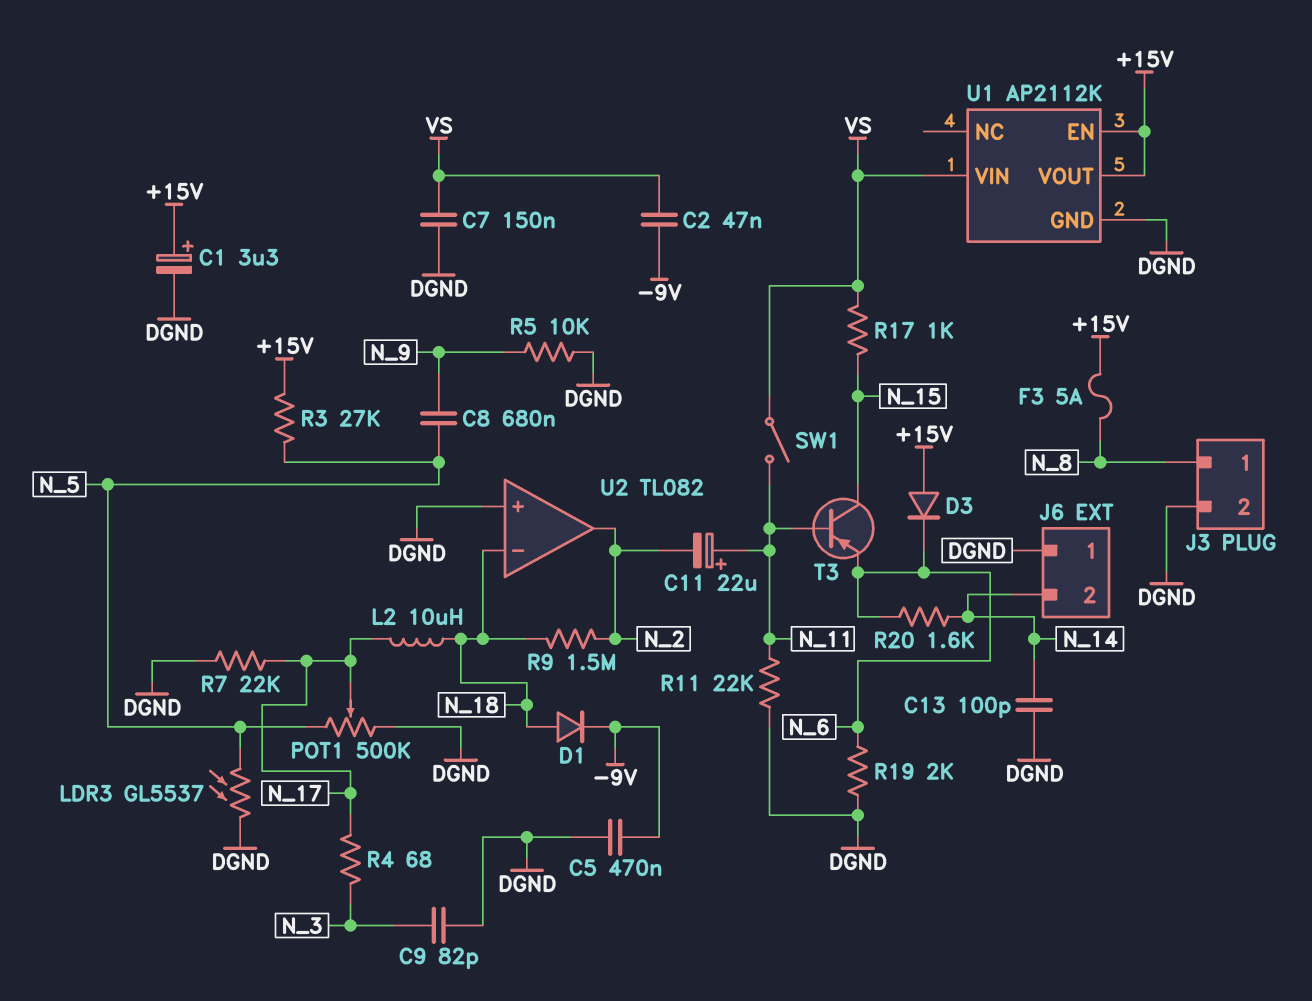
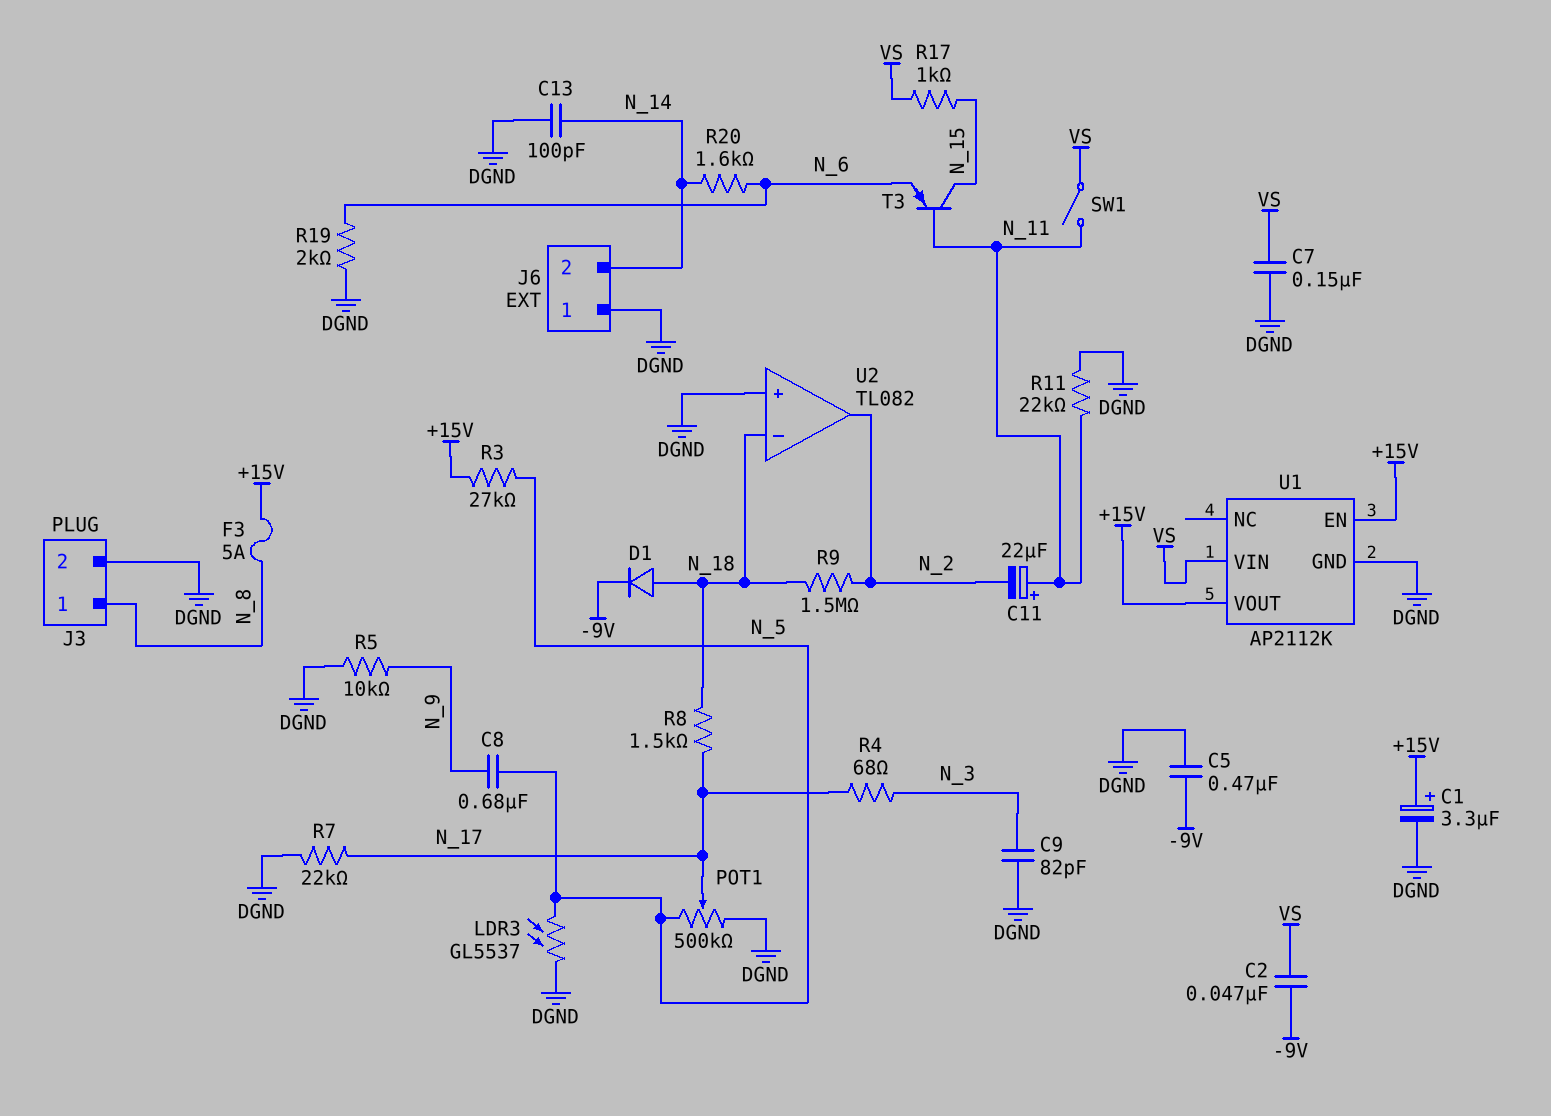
D3: diode (A +15V, K N_6) -> none
L2: 10uH (N_17, N_18) -> none
R8: none -> 1.5k (N_17, N_18)

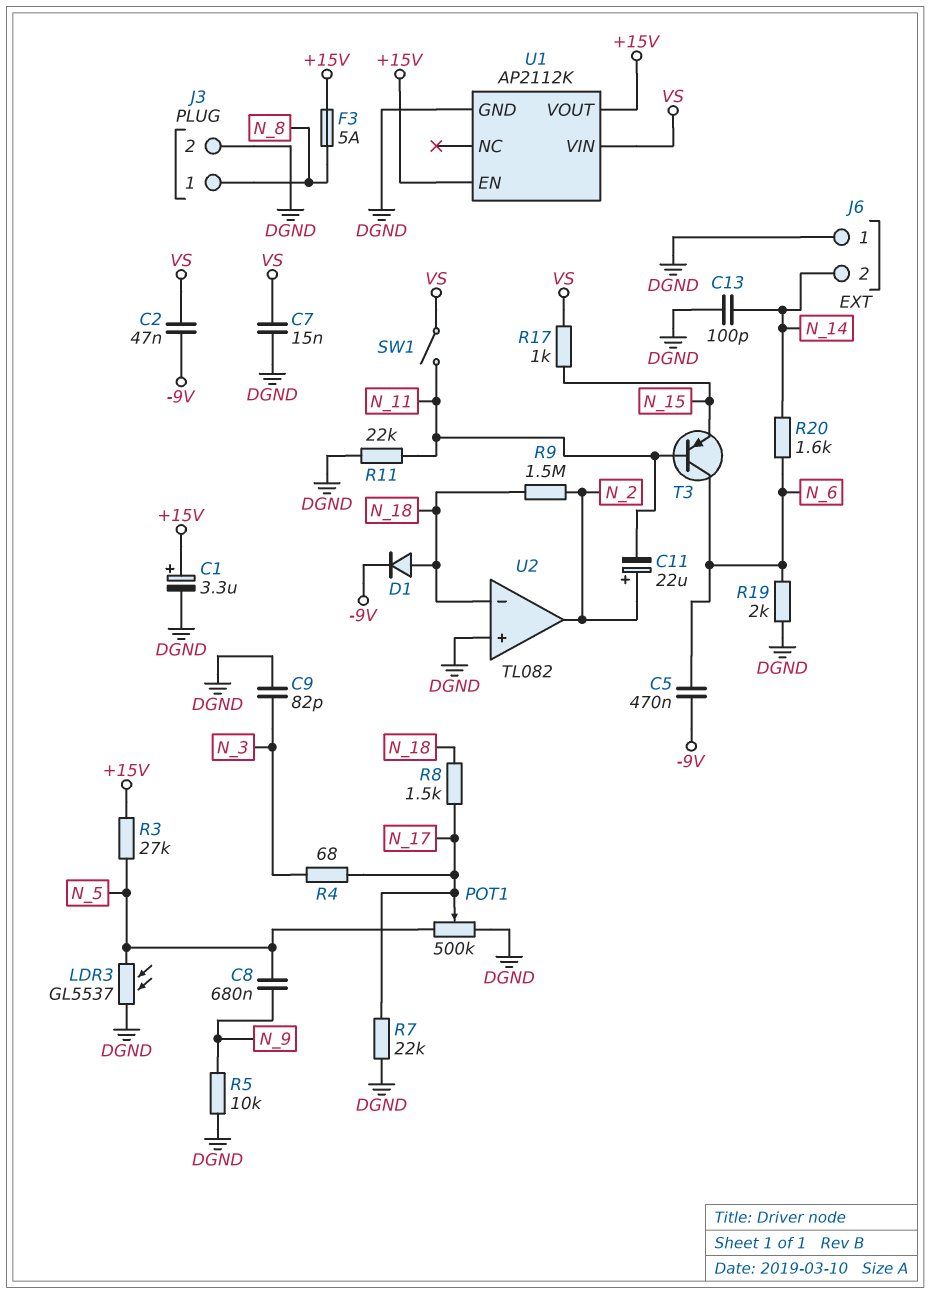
C5: 470nF (-9V, DGND) -> 470nF (-9V, N_6)
C7: 150nF (DGND, VS) -> 15nF (DGND, VS)
C11: 22uF (plus N_11, minus N_2) -> 22uF (plus N_2, minus N_11)
T3: PNP (B N_11, C N_15, E N_6) -> PNP (B N_11, C N_6, E N_15)

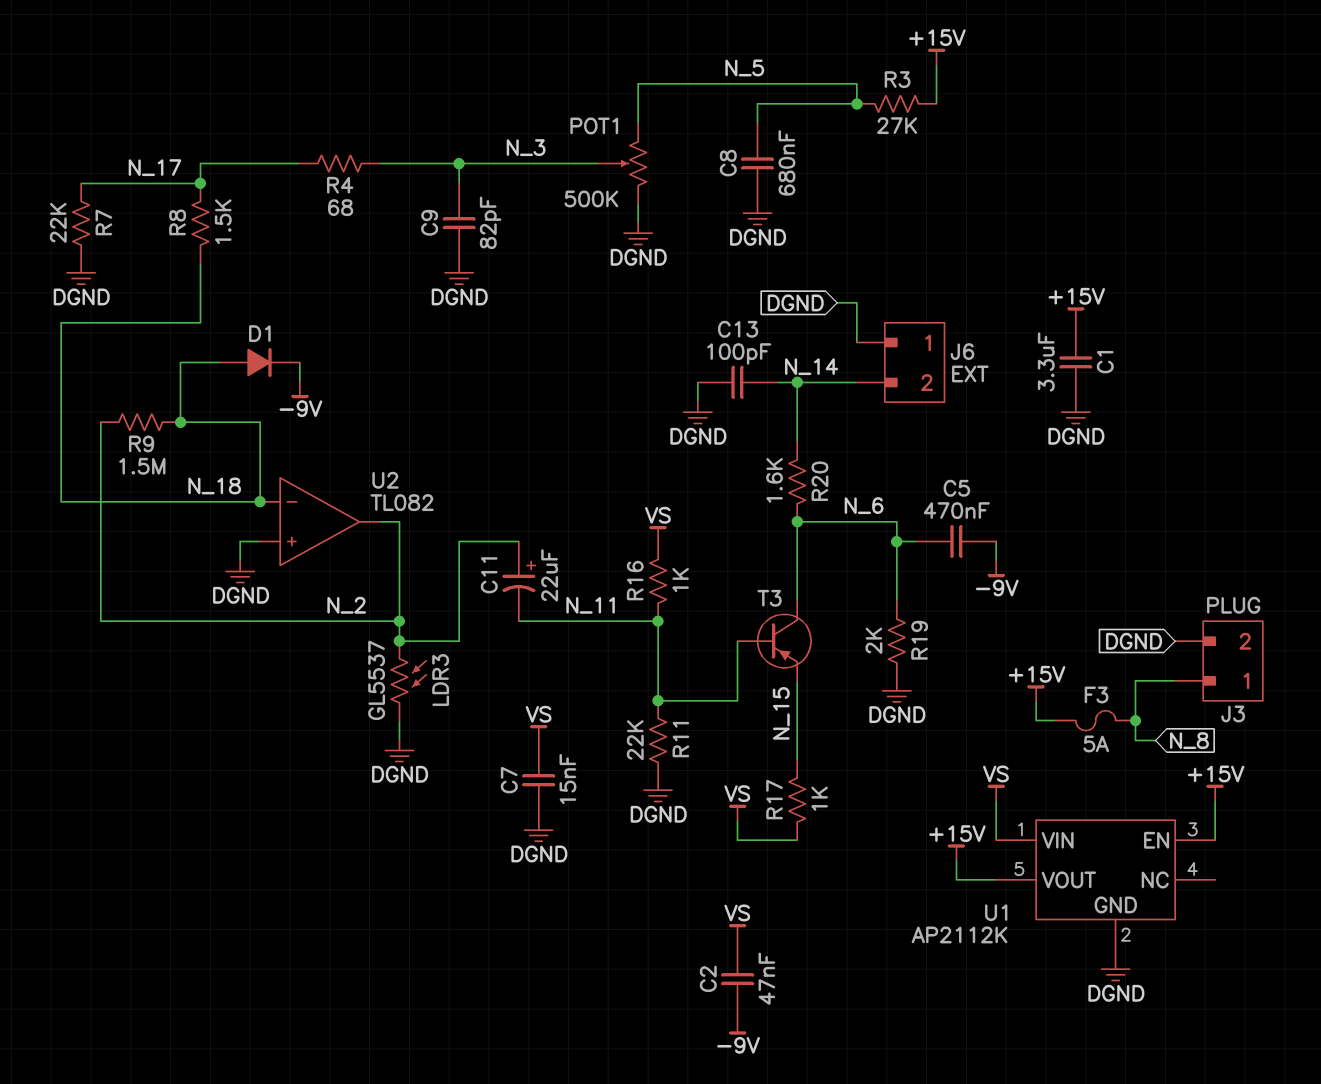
C1: 3.3uF (plus +15V, minus DGND) -> 3.3uF (+15V, DGND)
C8: 680nF (N_5, N_9) -> 680nF (DGND, N_5)
LDR3: GL5537 (DGND, N_5) -> GL5537 (DGND, N_2)
POT1: 500k (DGND, N_5, wiper N_17) -> 500k (DGND, N_5, wiper N_3)
R5: 10k (DGND, N_9) -> none
R16: none -> 1k (N_11, VS)
SW1: switch (N_11, VS) -> none

